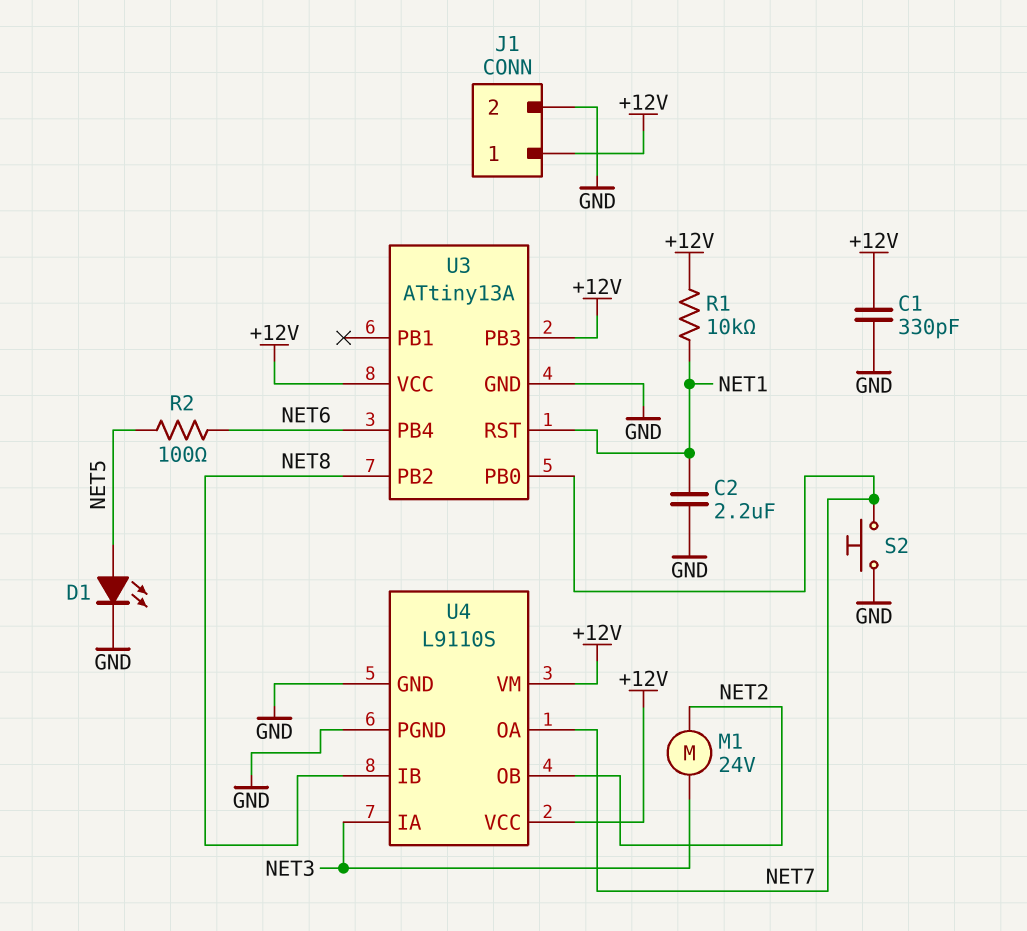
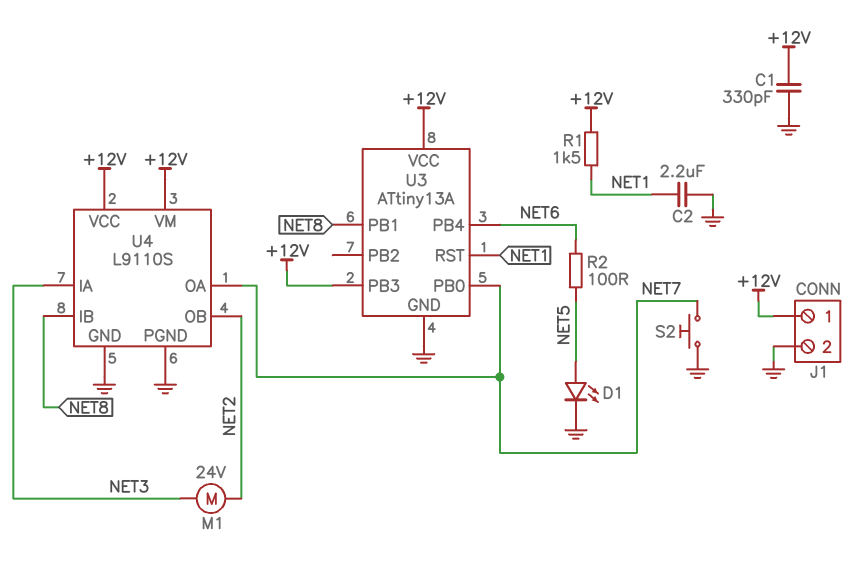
R1: 10k (+12V, NET1) -> 1.5k (+12V, NET1)
U3 pin PB1: none -> NET8
U3 pin PB2: NET8 -> none

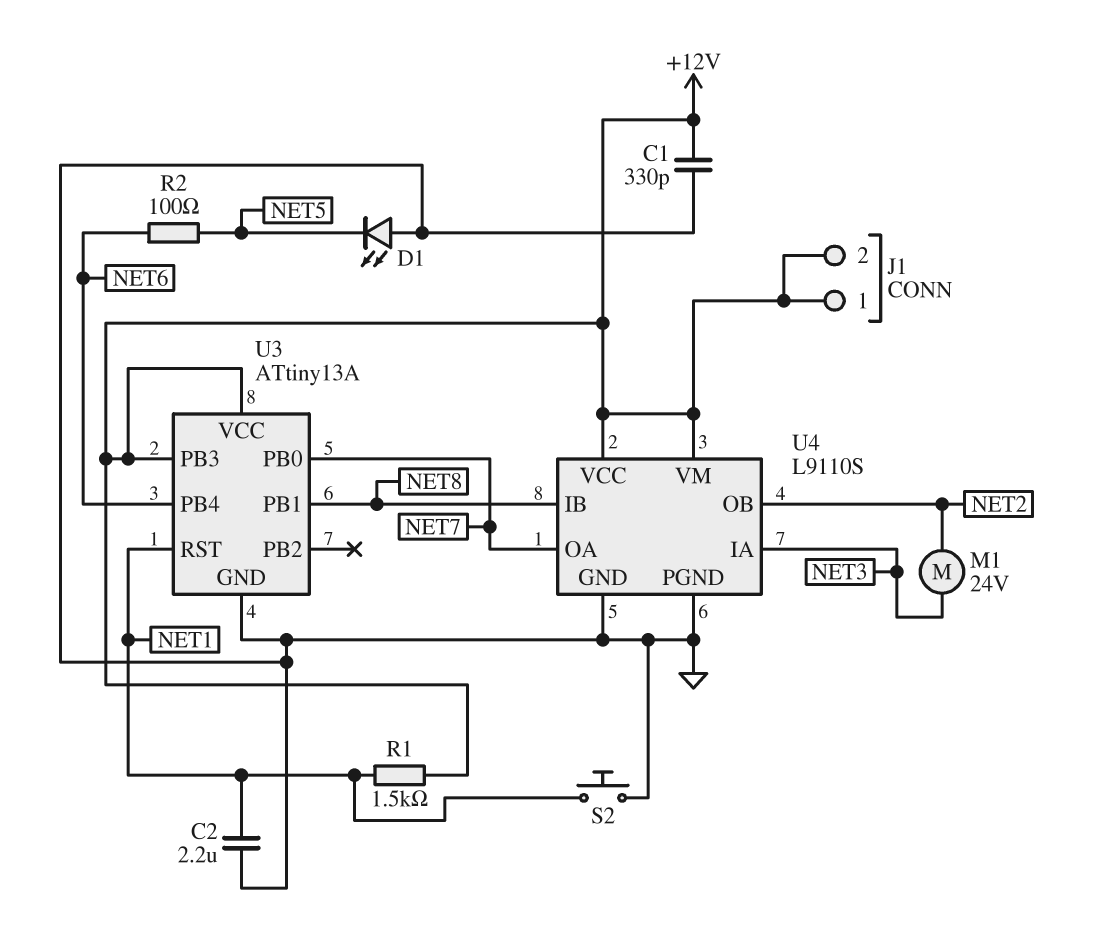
D1: LED (A NET5, K GND) -> LED (A GND, K NET5)
J1 pin 2: GND -> +12V
S2: button (GND, NET7) -> button (GND, NET1)

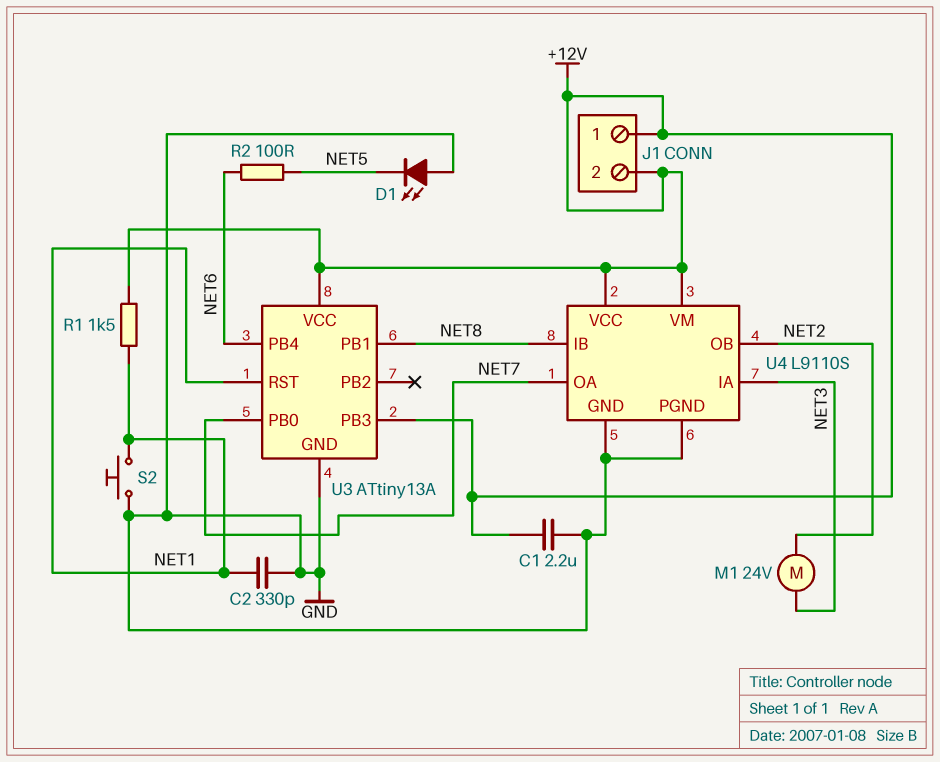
C1: 330pF (+12V, GND) -> 2.2uF (+12V, GND)
C2: 2.2uF (GND, NET1) -> 330pF (GND, NET1)

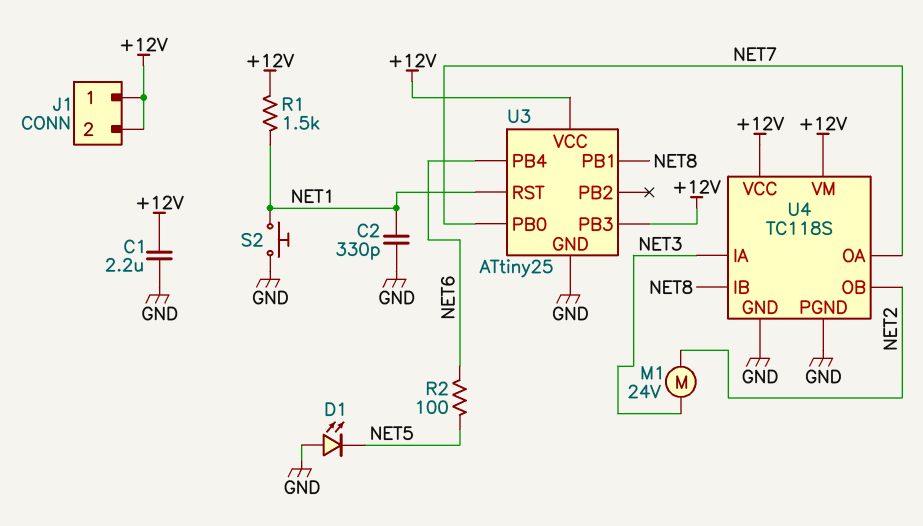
U3: ATtiny13A -> ATtiny25
U4: L9110S -> TC118S

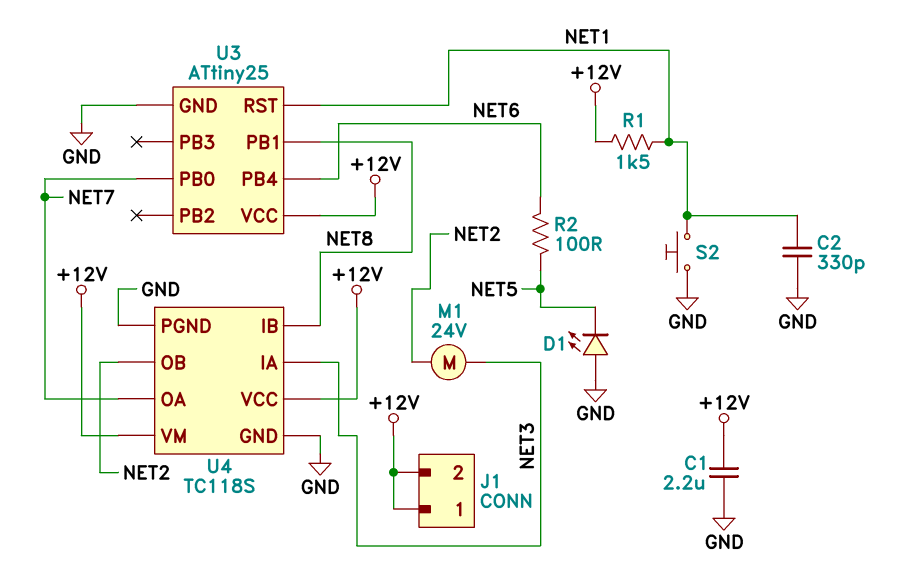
U3 pin PB3: +12V -> none

